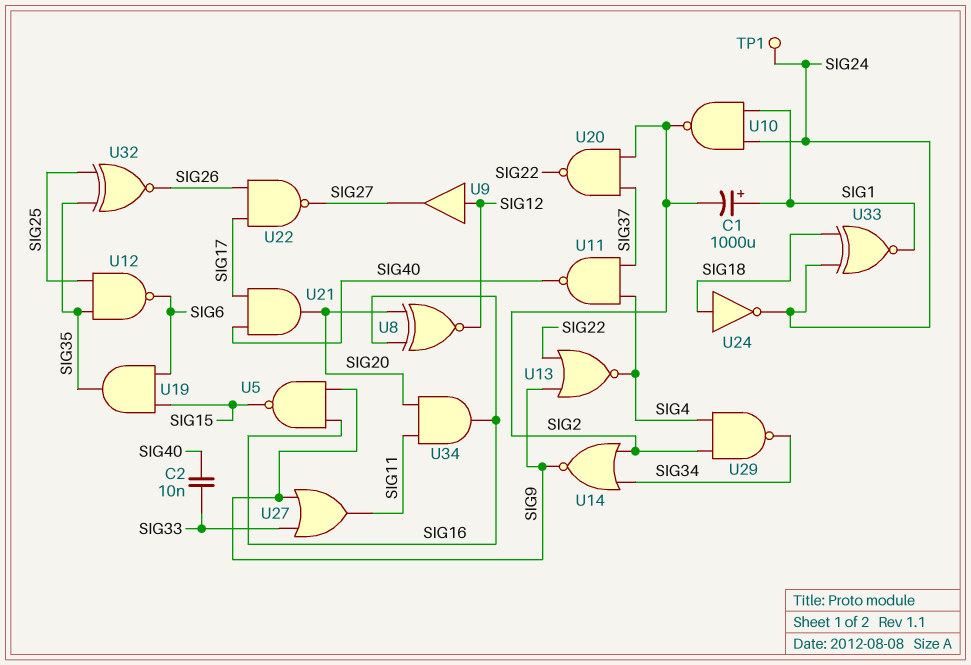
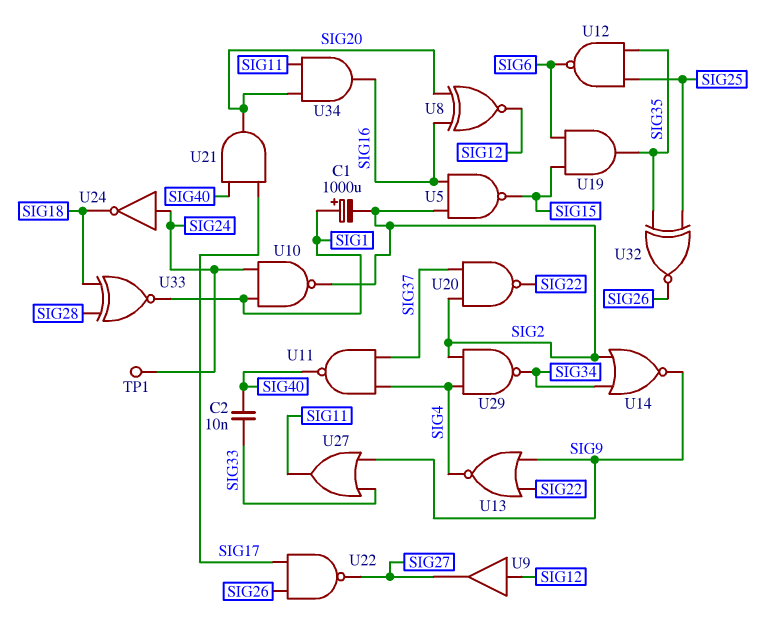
U5: NAND (in SIG9, in SIG16, out SIG15) -> NAND (in SIG2, in SIG16, out SIG15)
U24: NOT (in SIG18, out SIG24) -> NOT (in SIG24, out SIG18)
U33: XNOR (in SIG18, in SIG24, out SIG1) -> XNOR (in SIG18, in SIG28, out SIG1)

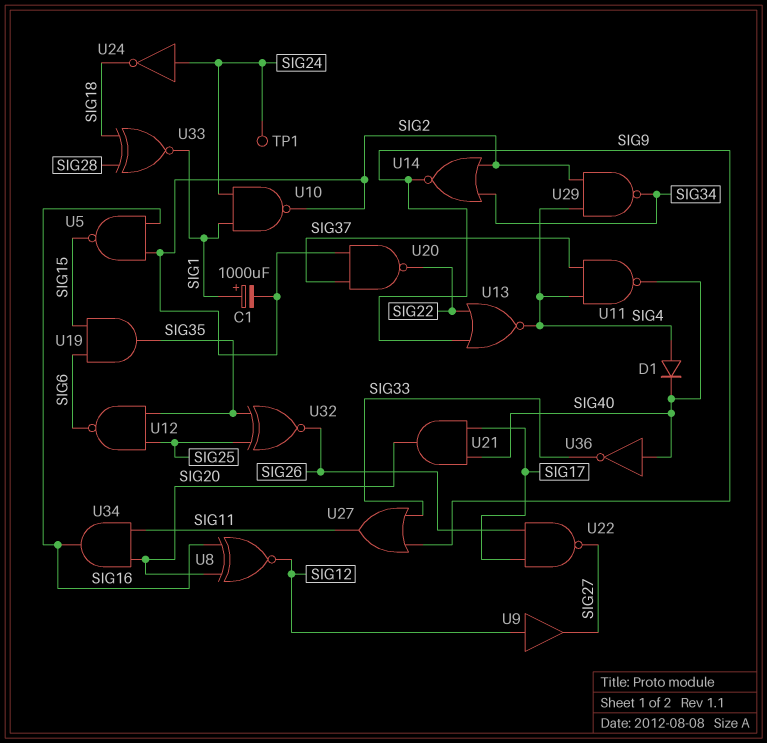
C2: 10nF (SIG33, SIG40) -> none
D1: none -> diode (A SIG4, K SIG40)
U36: none -> NOT (in SIG40, out SIG33)

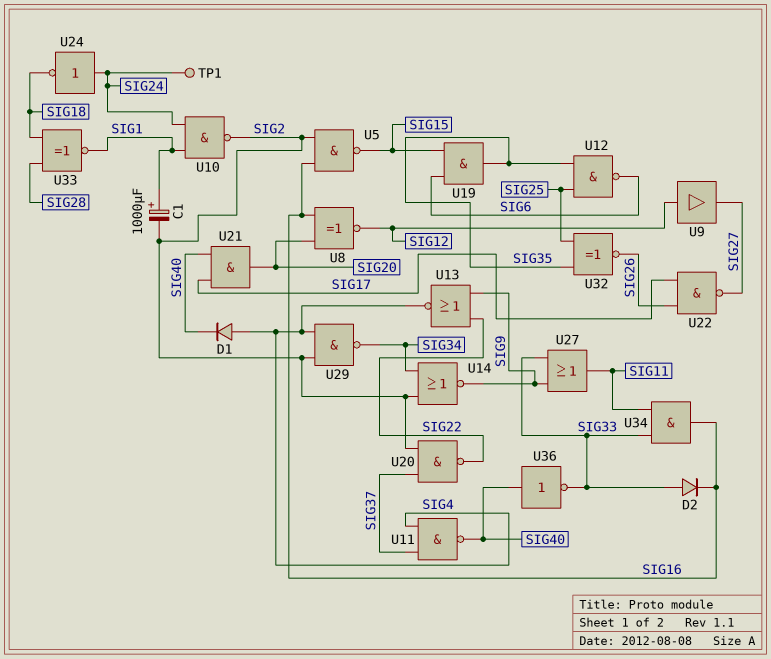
D2: none -> diode (A SIG33, K SIG16)
U34: AND (in SIG11, in SIG20, out SIG16) -> AND (in SIG11, in SIG33, out SIG16)

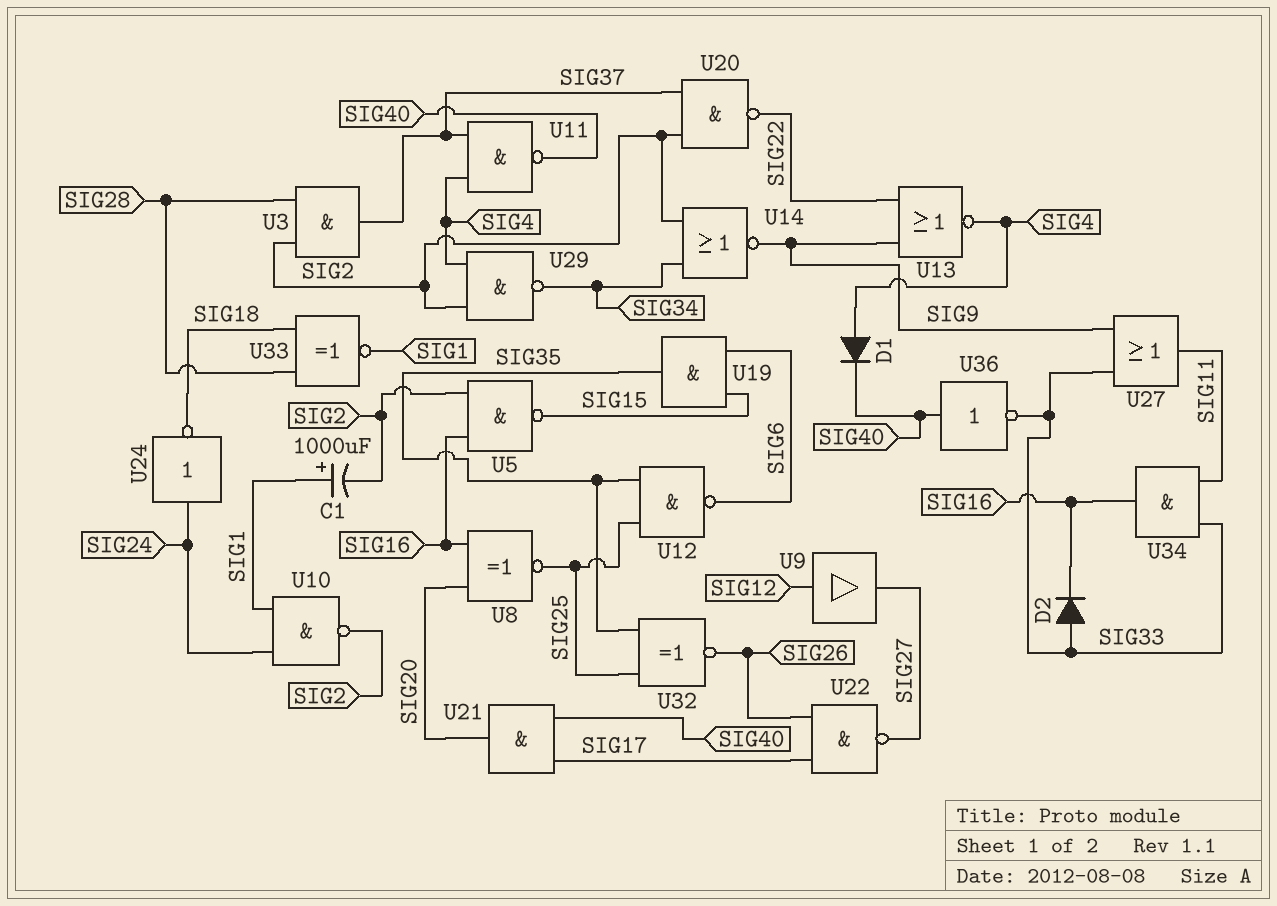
TP1: test point (SIG24) -> none
U3: none -> AND (in SIG2, in SIG28, out SIG37)
U8: XNOR (in SIG16, in SIG20, out SIG12) -> XNOR (in SIG16, in SIG20, out SIG25)

